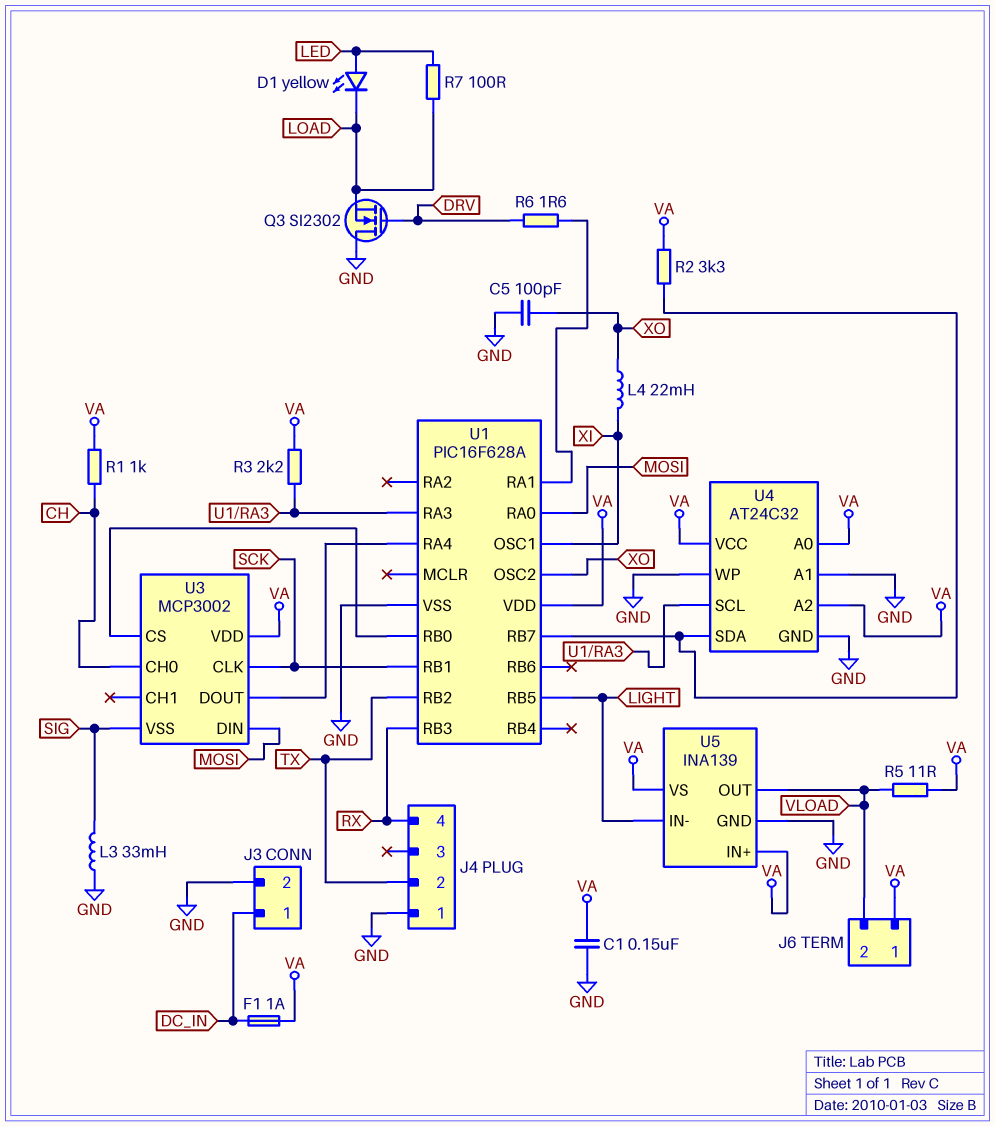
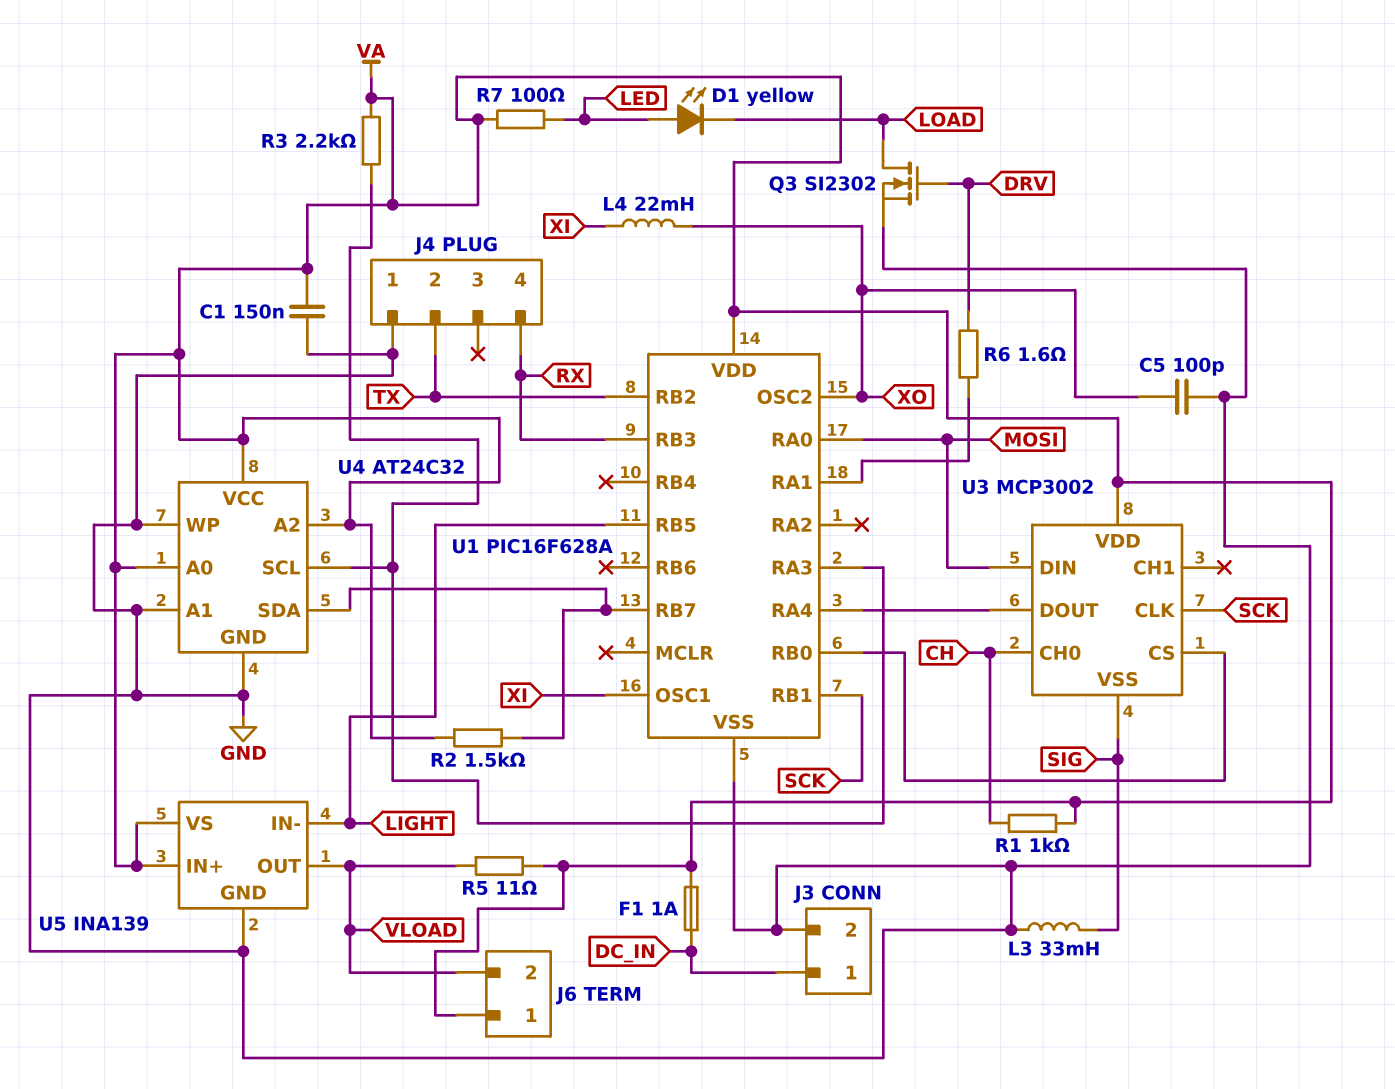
Q3: NMOS SI2302 (G DRV, D GND, S LOAD) -> NMOS SI2302 (G DRV, D LOAD, S GND)
R2: 3.3k (U1/RB7, VA) -> 1.5k (U1/RB7, VA)
R7: 100 (LED, LOAD) -> 100 (LED, VA)

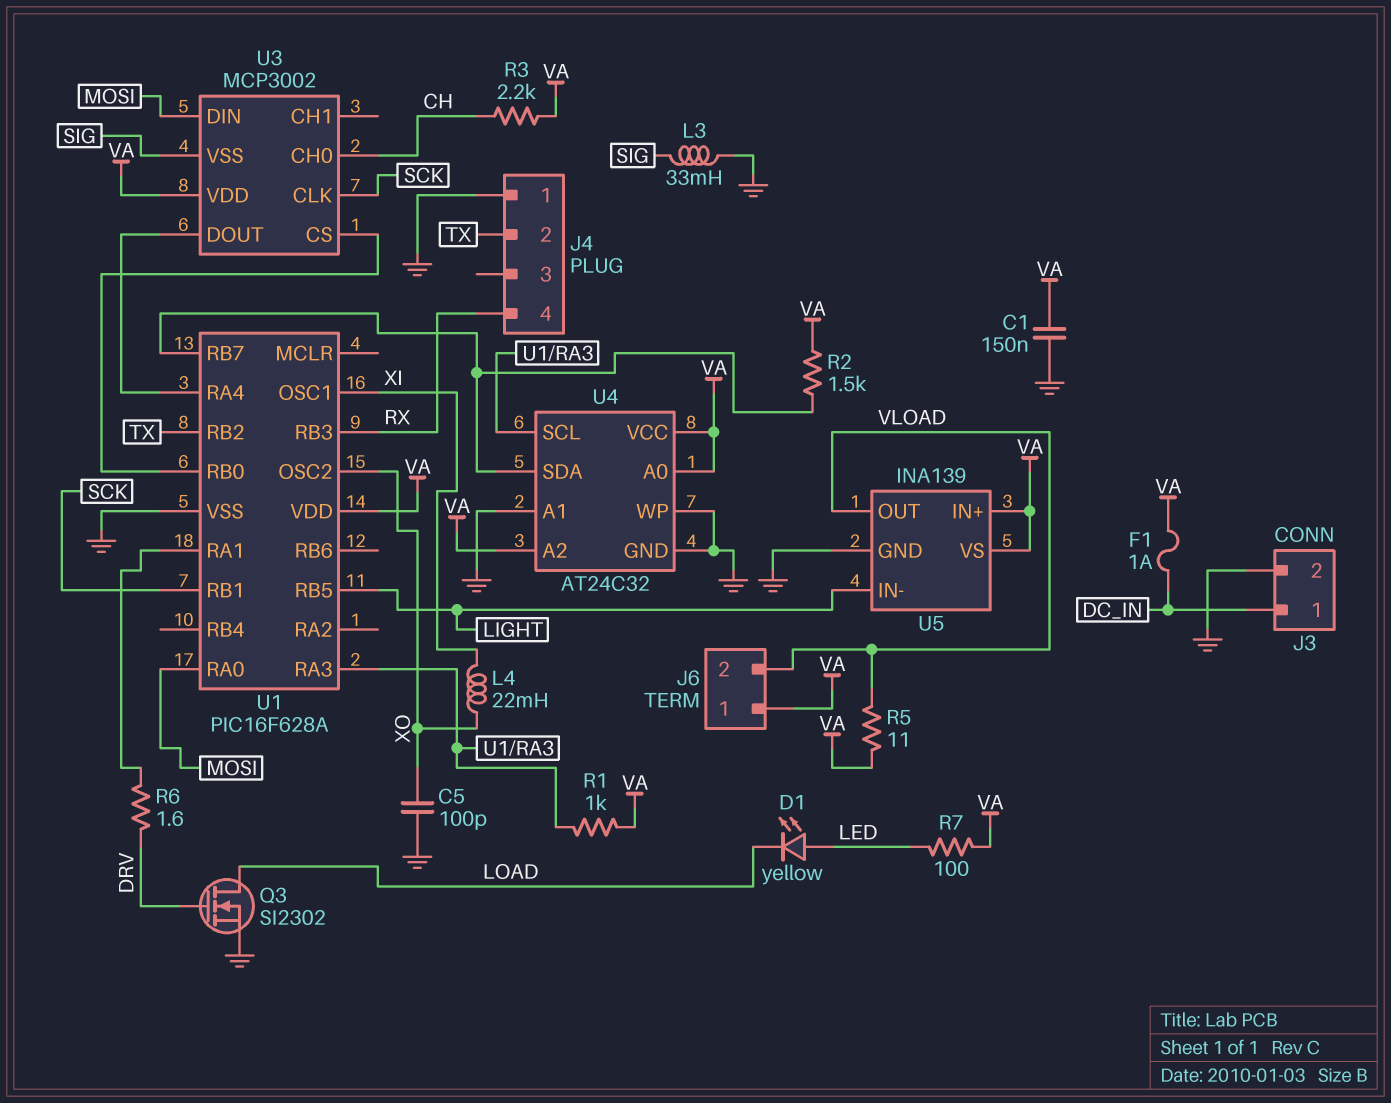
R1: 1k (CH, VA) -> 1k (U1/RA3, VA)
R3: 2.2k (U1/RA3, VA) -> 2.2k (CH, VA)

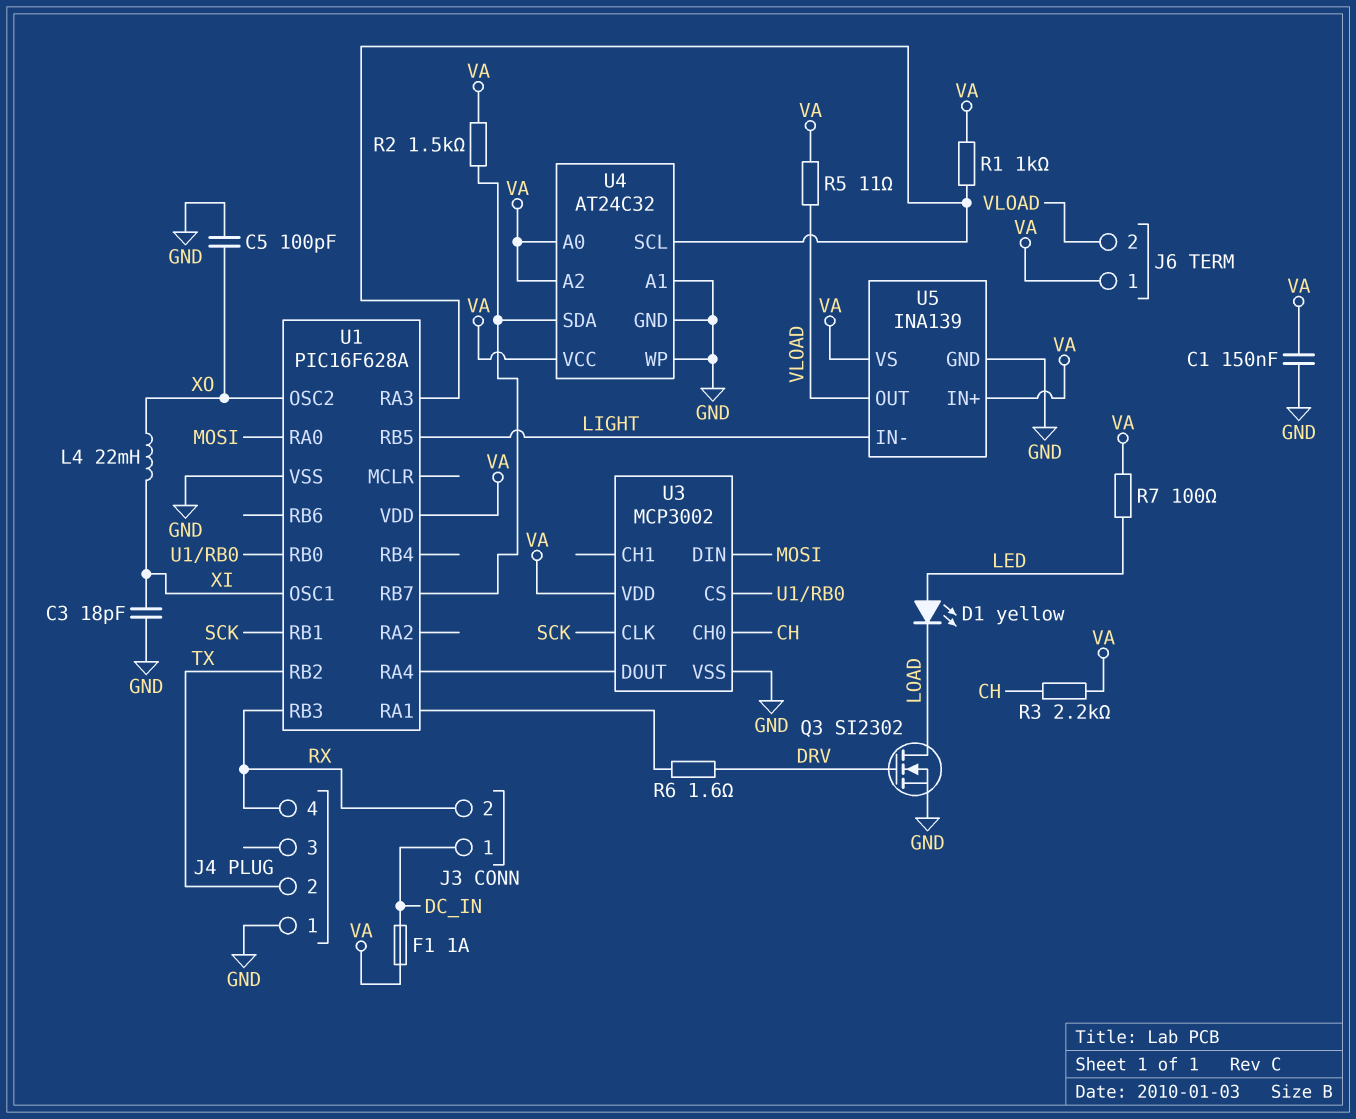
C3: none -> 18pF (GND, XI)
J3 pin 2: GND -> RX
L3: 33mH (GND, SIG) -> none
U3 pin VSS: SIG -> GND

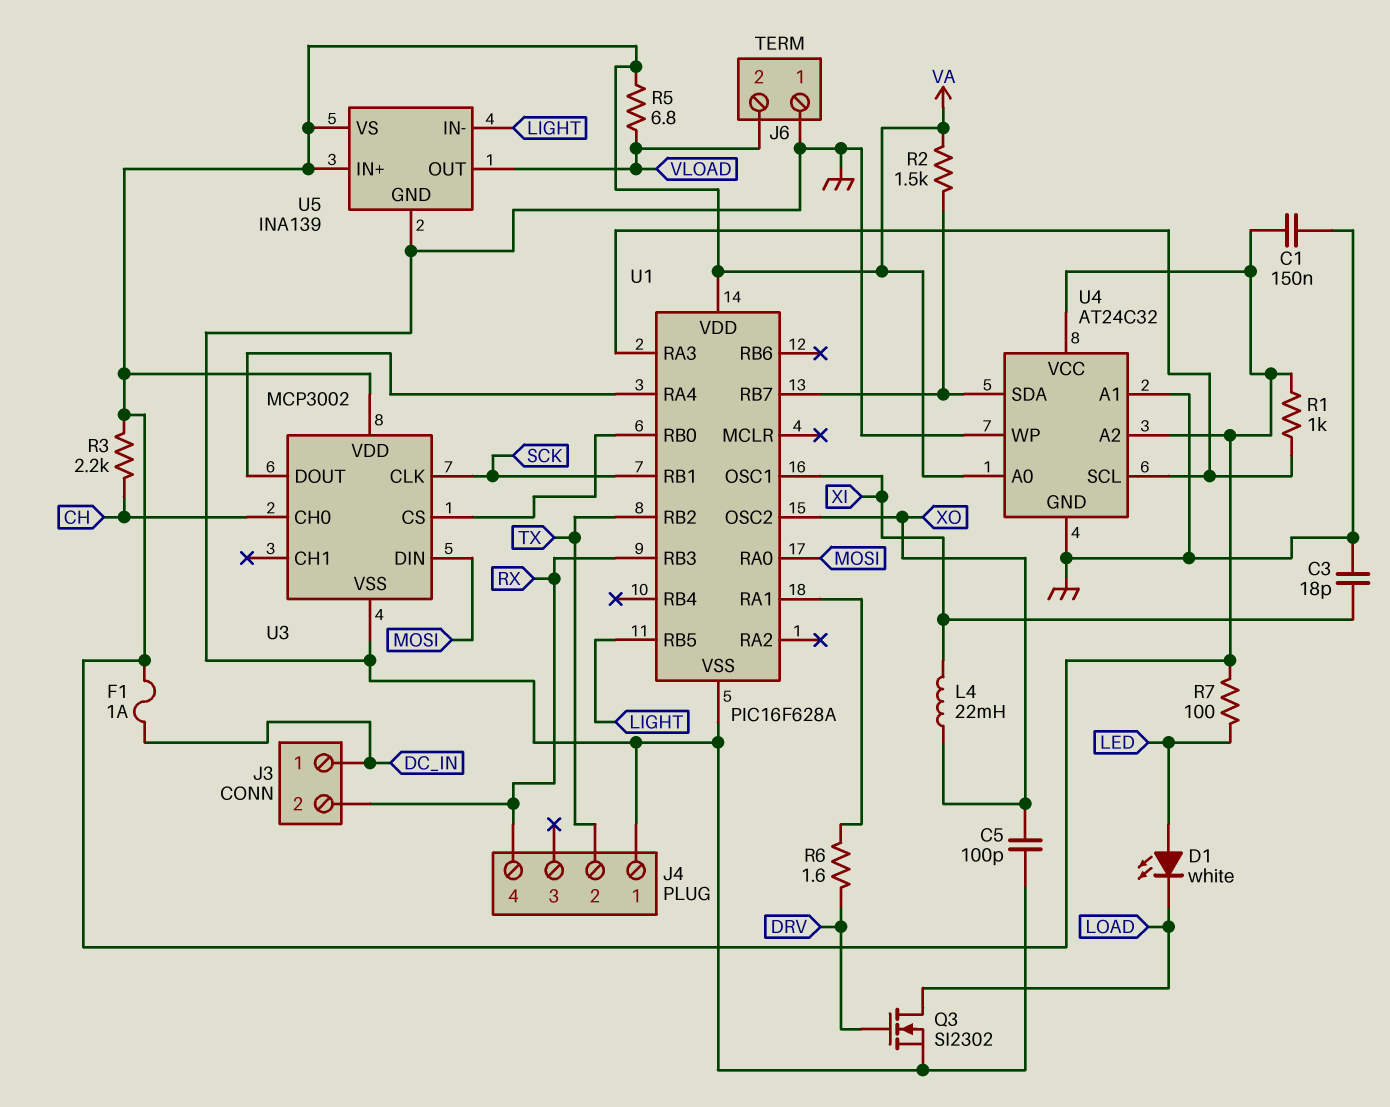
D1: LED yellow (A LED, K LOAD) -> LED white (A LED, K LOAD)
J6 pin 1: VA -> GND
R5: 11 (VA, VLOAD) -> 6.8 (VA, VLOAD)

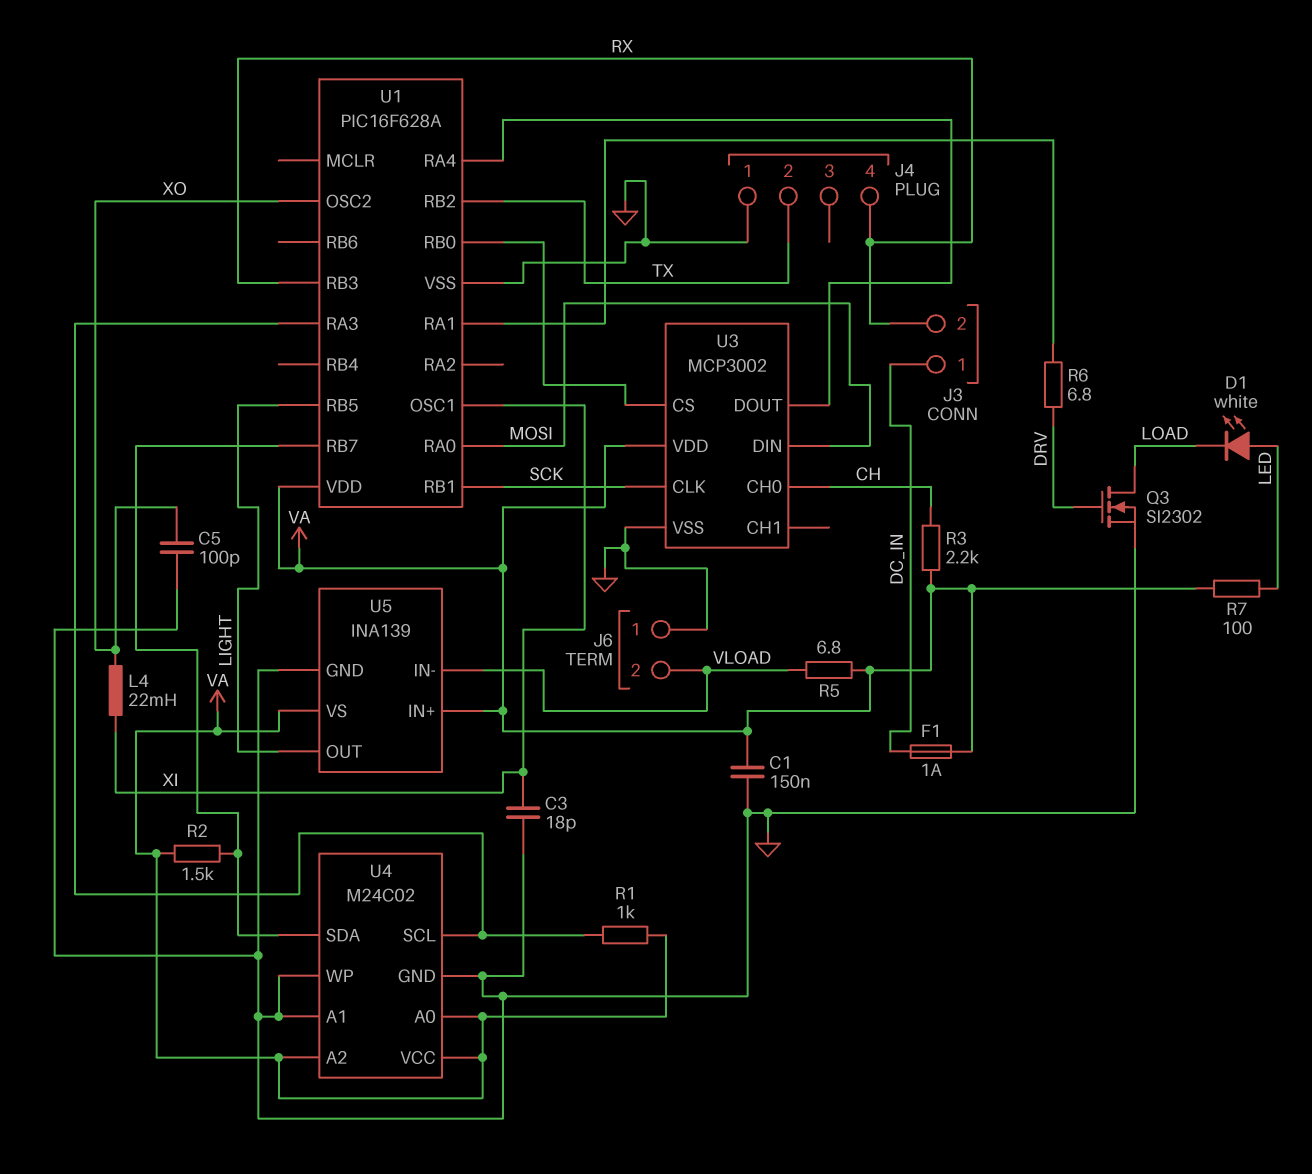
R6: 1.6 (DRV, U1/RA1) -> 6.8 (DRV, U1/RA1)
U4: AT24C32 -> M24C02
U5 pin IN-: LIGHT -> VLOAD
U5 pin OUT: VLOAD -> LIGHT

